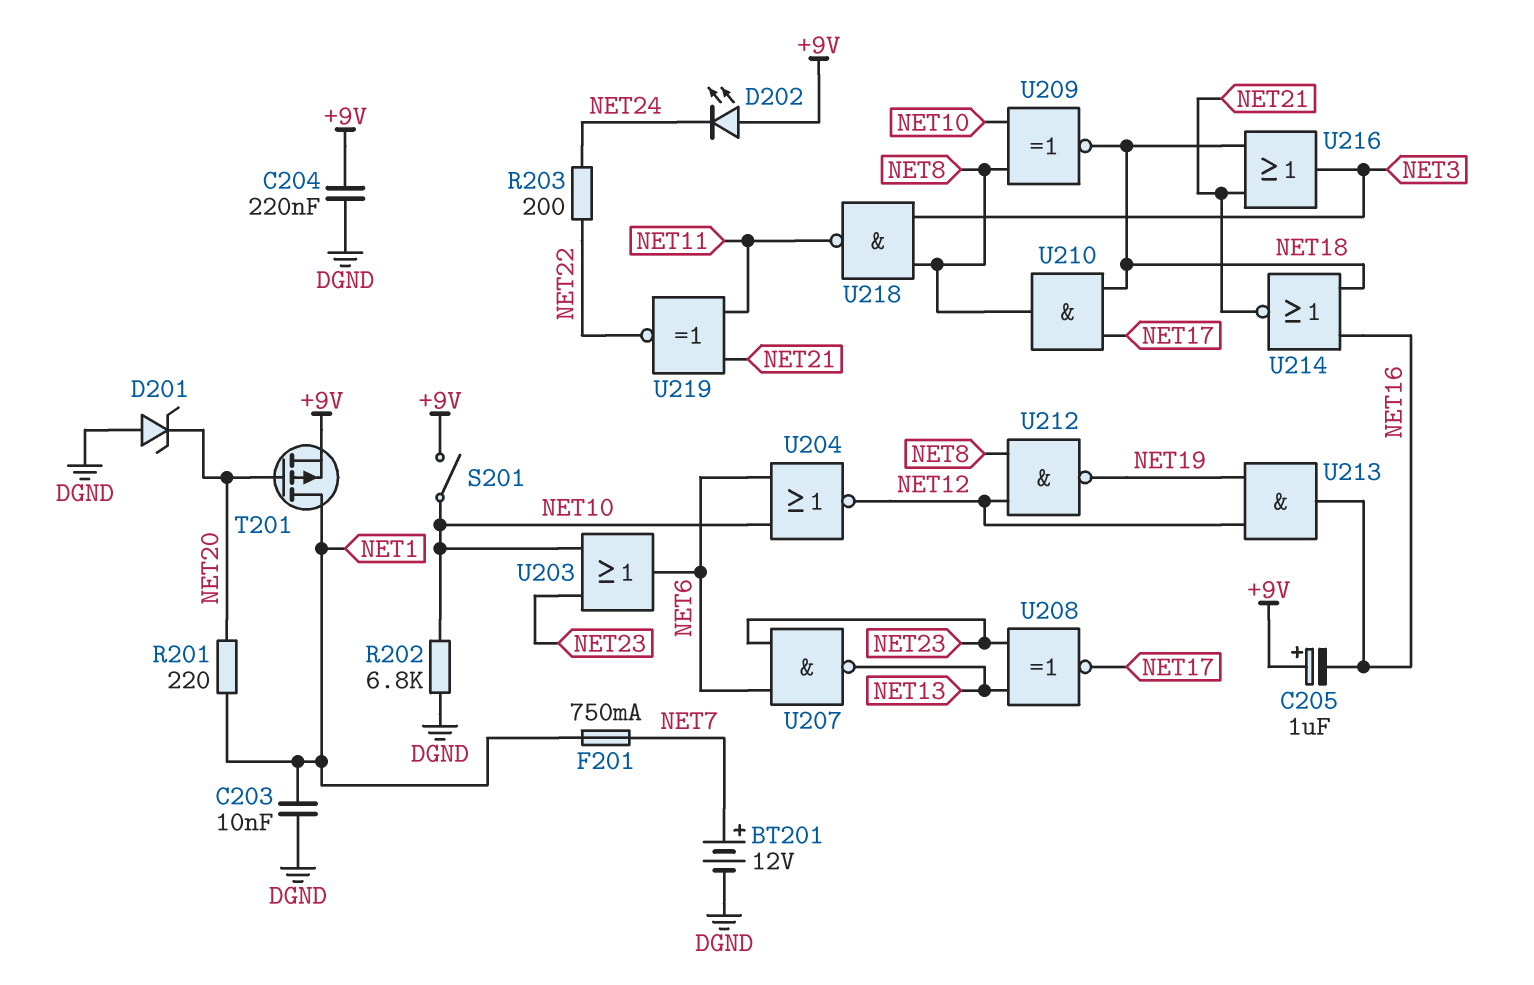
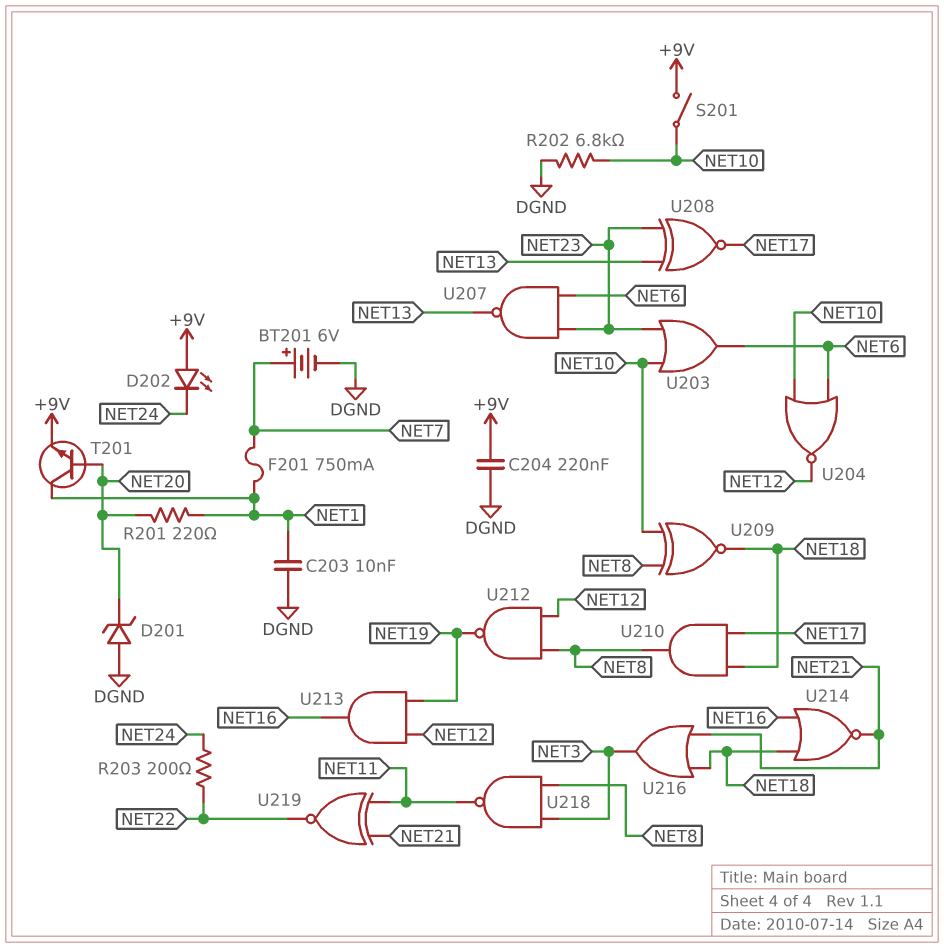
BT201: 12V (plus NET7, minus DGND) -> 6V (plus NET7, minus DGND)
C205: 1uF (plus +9V, minus NET16) -> none
T201: PMOS (G NET20, D NET1, S +9V) -> NPN (B NET20, C NET1, E +9V)

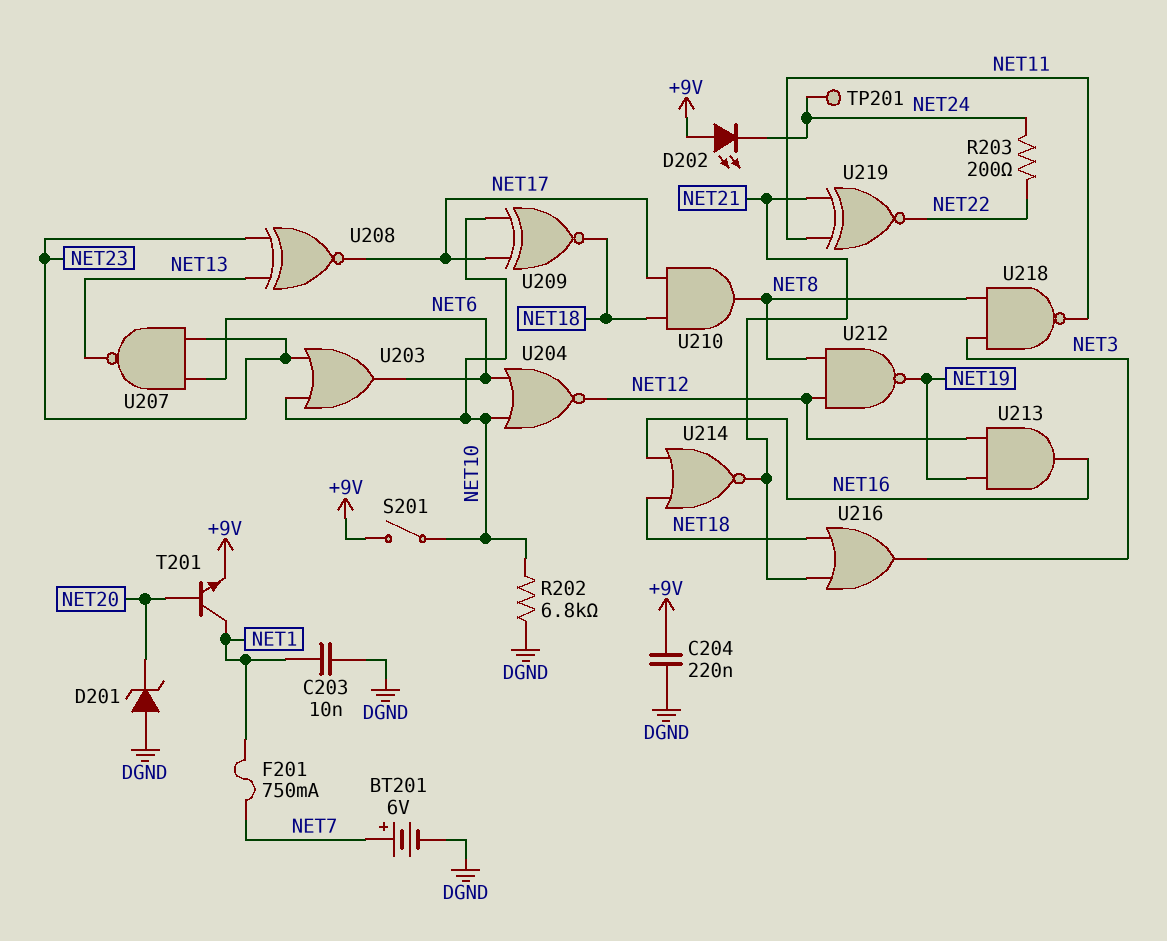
R201: 220 (NET1, NET20) -> none
TP201: none -> test point (NET24)
U209: XNOR (in NET8, in NET10, out NET18) -> XNOR (in NET10, in NET17, out NET18)

